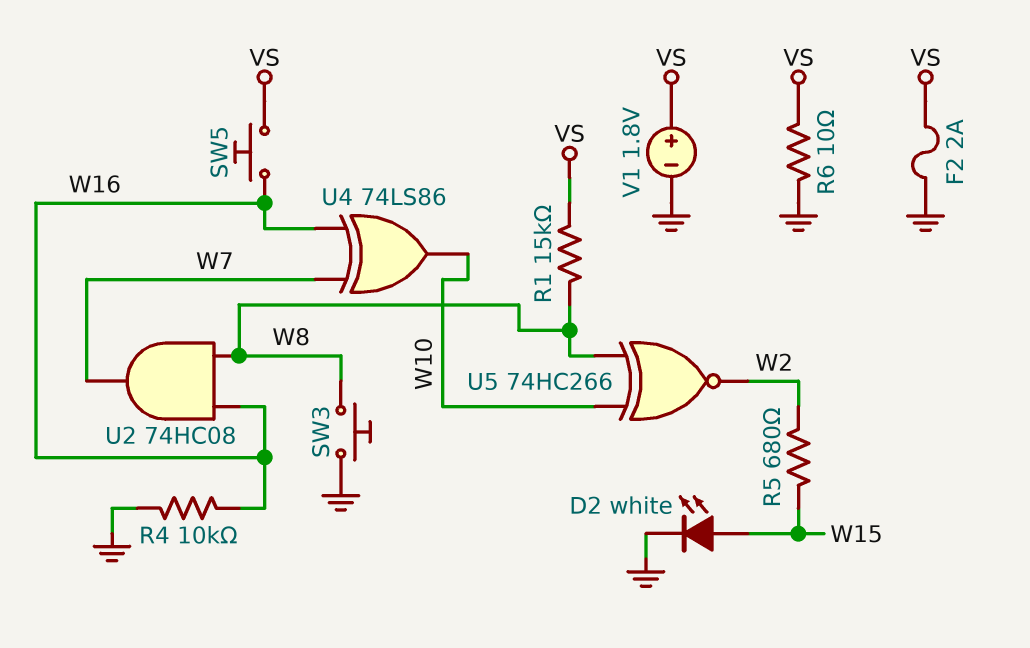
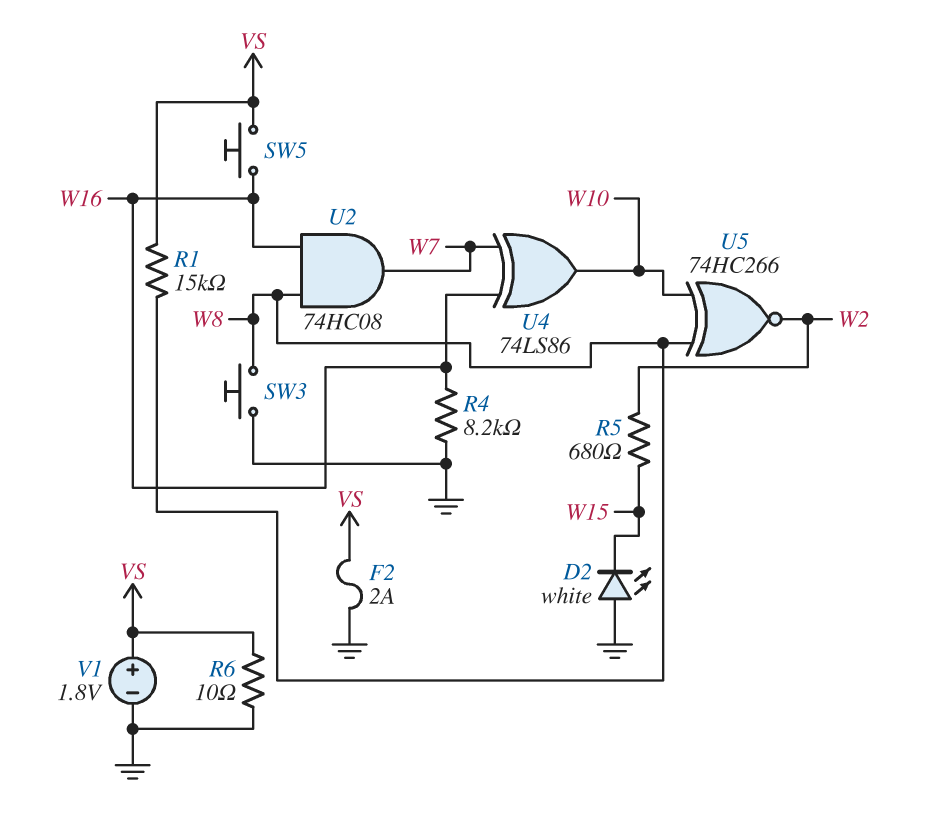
D2: LED white (A W15, K GND) -> LED white (A GND, K W15)
R4: 10k (GND, W16) -> 8.2k (GND, W16)

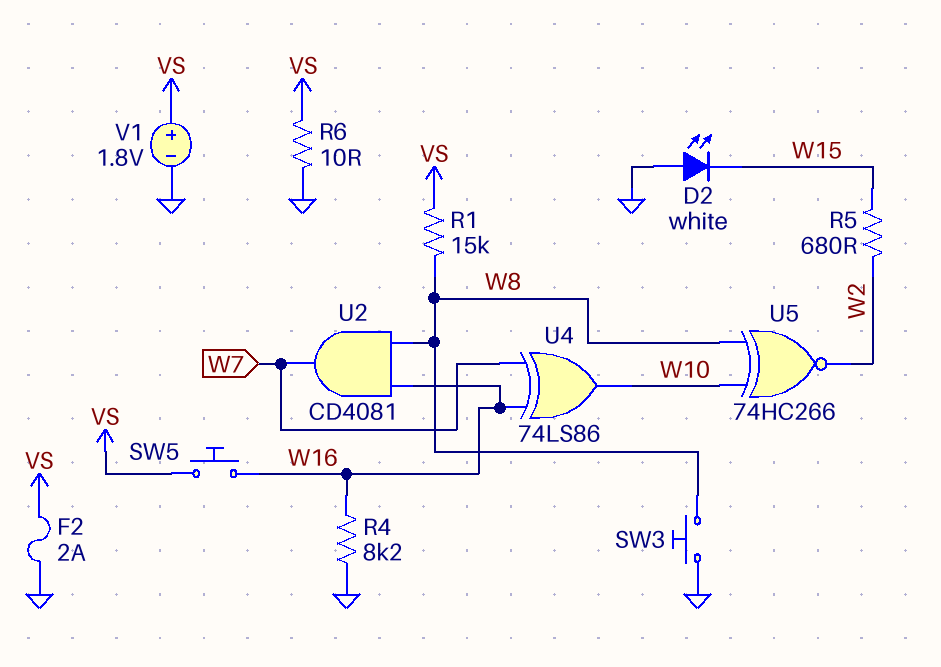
U2: AND 74HC08 (in W8, in W16, out W7) -> AND CD4081 (in W8, in W16, out W7)

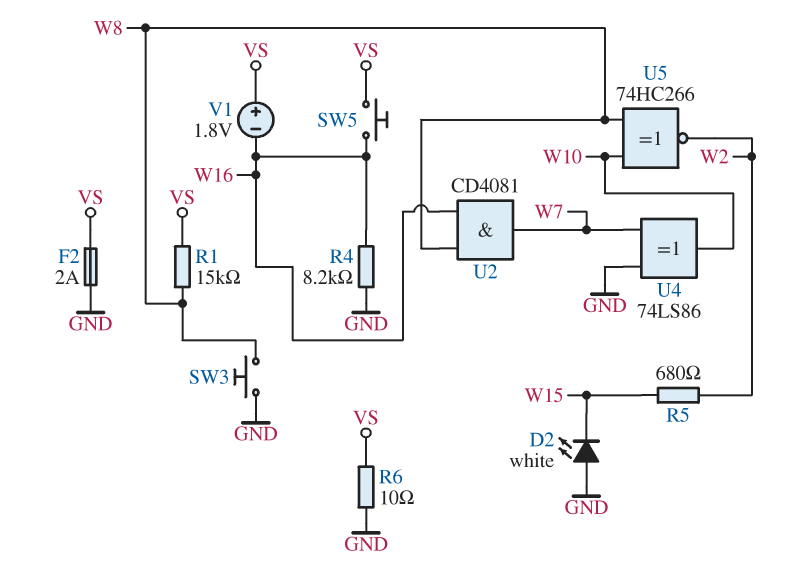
U4: XOR 74LS86 (in W7, in W16, out W10) -> XOR 74LS86 (in GND, in W7, out W10)
V1: 1.8V (plus VS, minus GND) -> 1.8V (plus VS, minus W16)

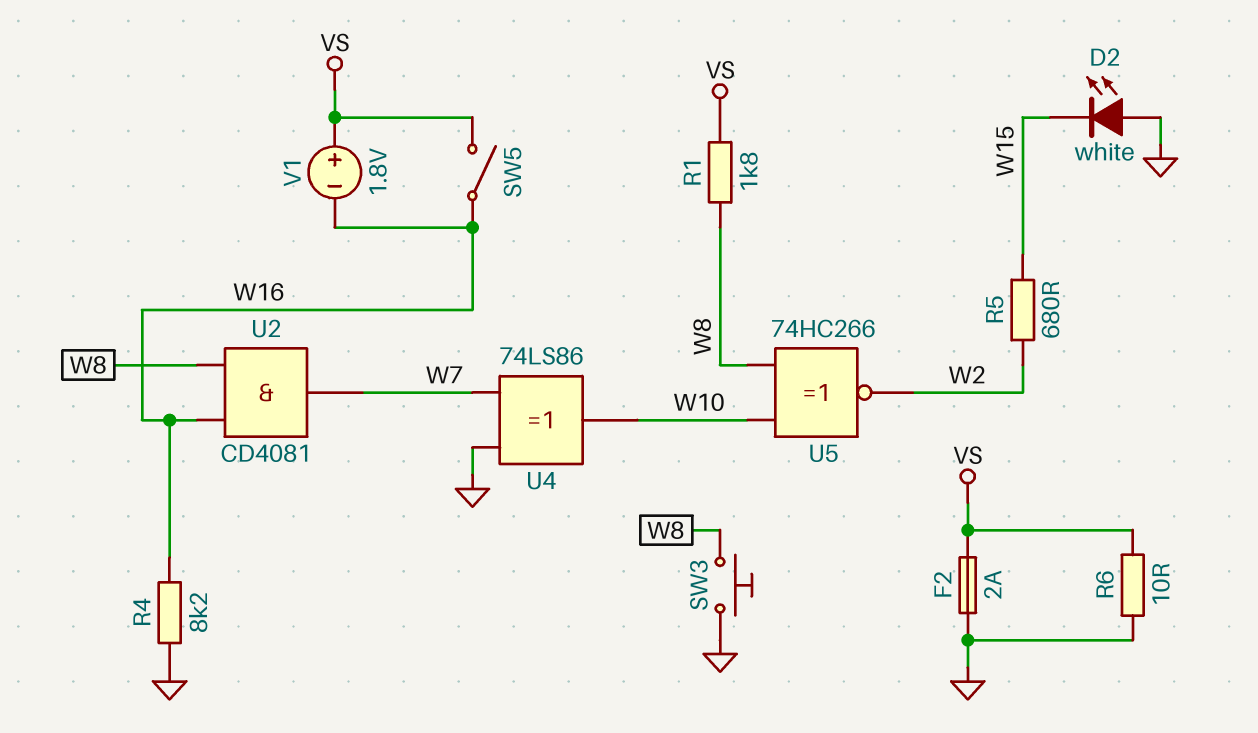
R1: 15k (VS, W8) -> 1.8k (VS, W8)
SW5: button (VS, W16) -> switch (VS, W16)

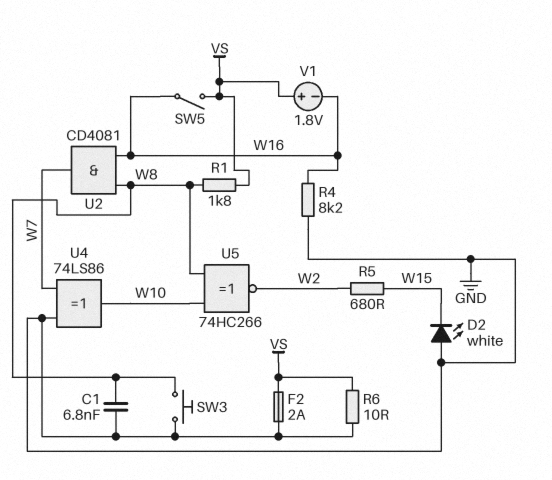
C1: none -> 6.8nF (GND, W8)

